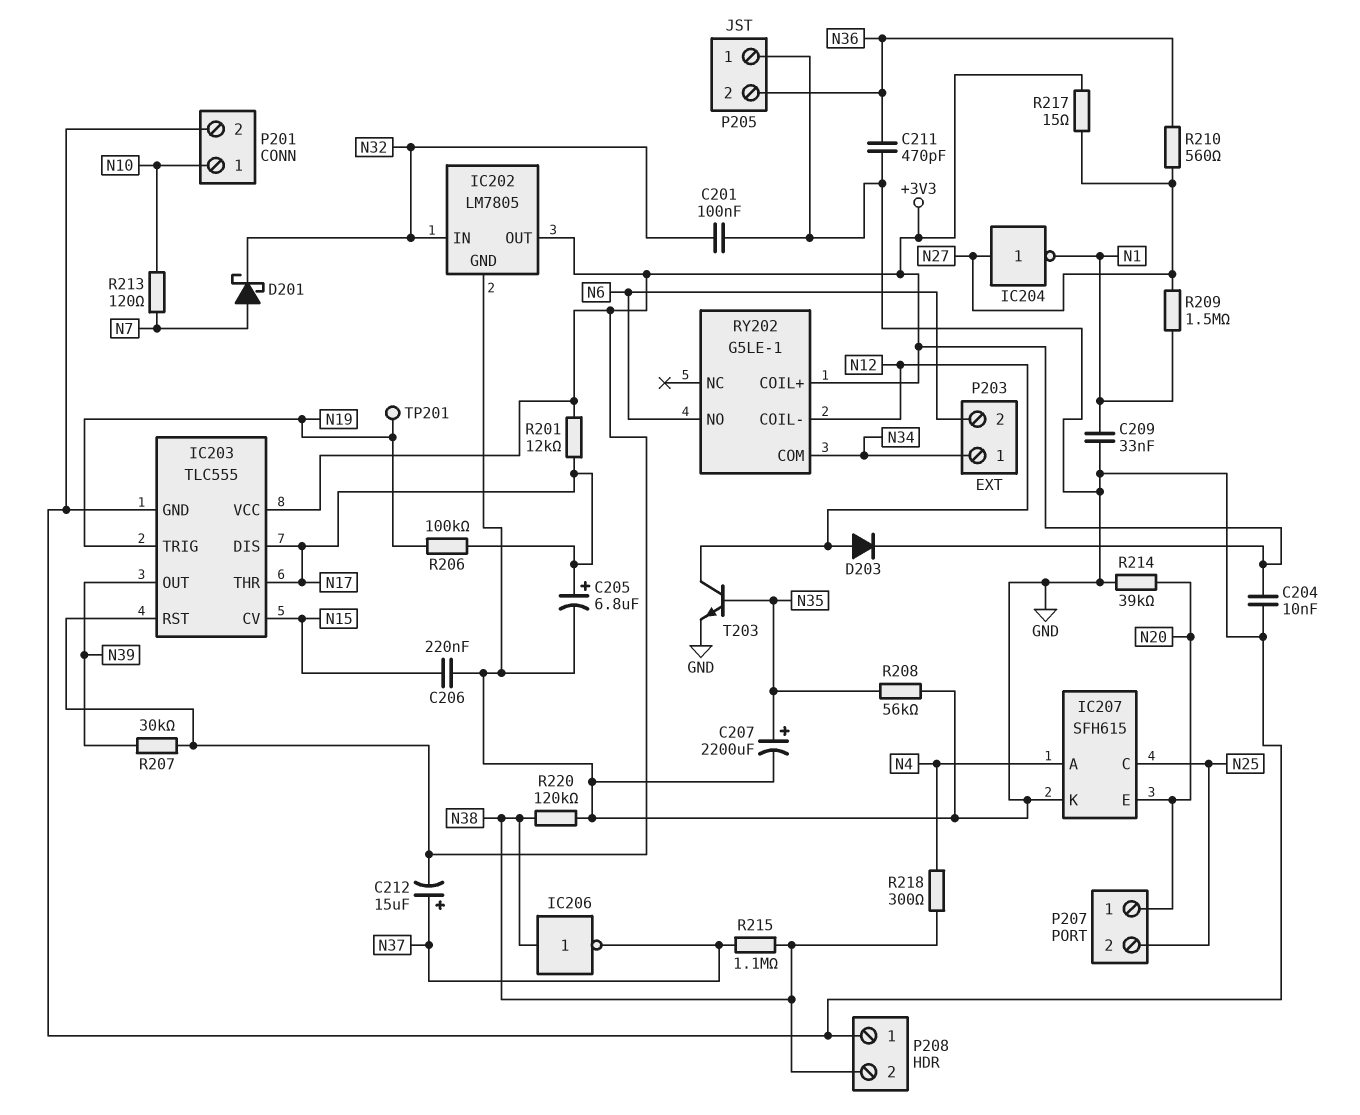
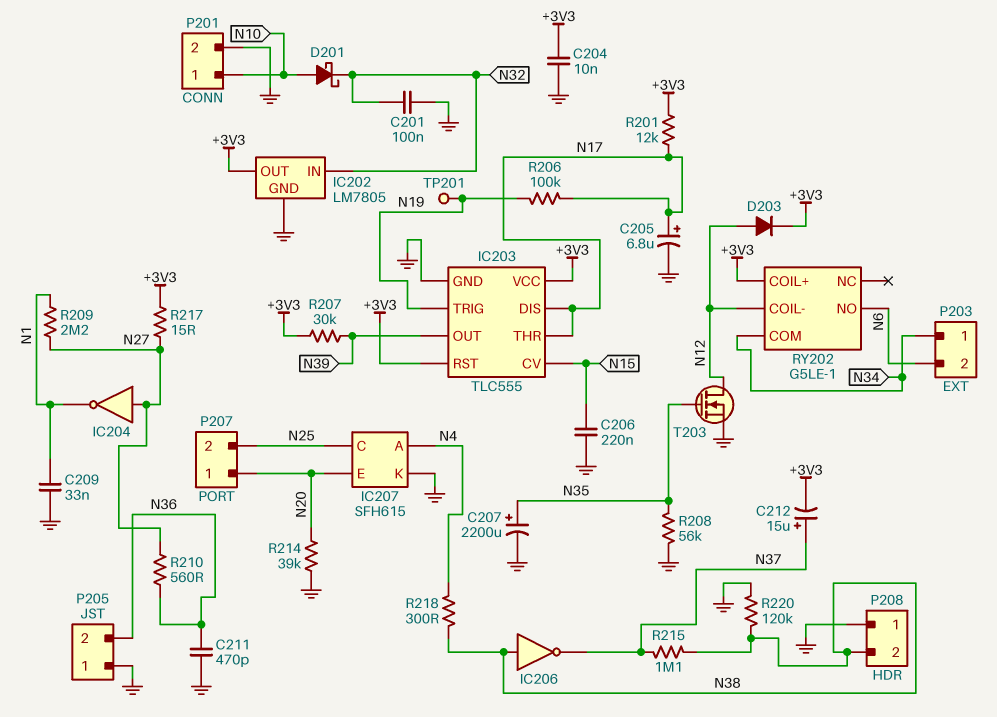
D201: schottky (A N7, K N32) -> schottky (A N10, K N32)
R209: 1.5M (N1, N27) -> 2.2M (N1, N27)
R213: 120 (N7, N10) -> none
T203: NPN (B N35, C N12, E GND) -> NMOS (G N35, D N12, S GND)

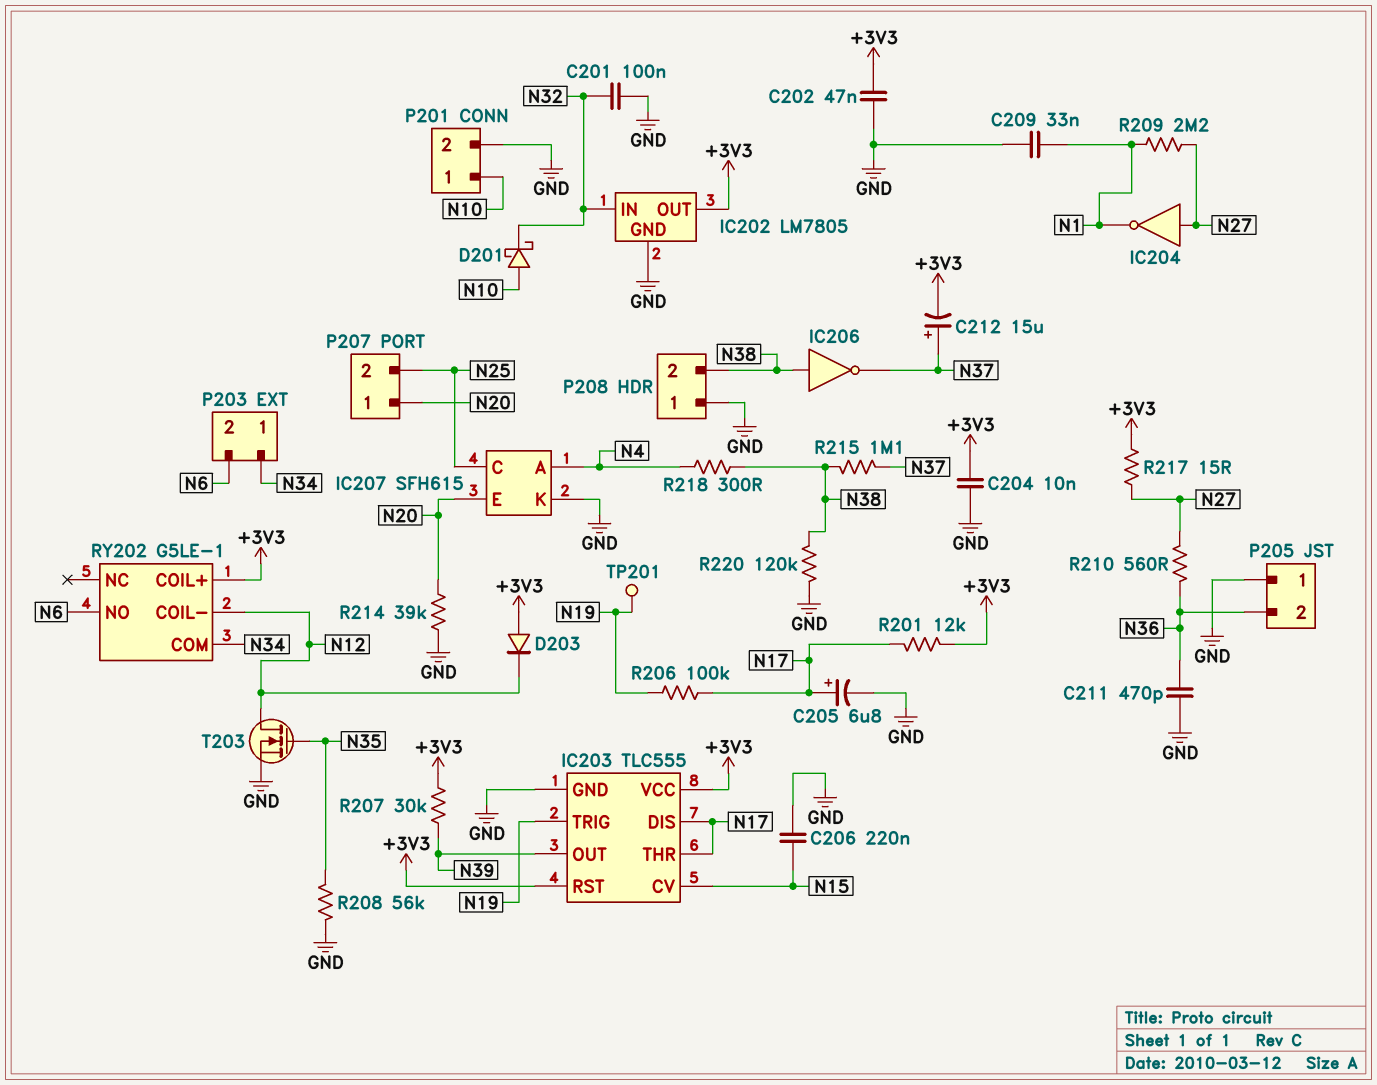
C202: none -> 47nF (+3V3, GND)
C207: 2200uF (plus N35, minus GND) -> none
D203: diode (A N12, K +3V3) -> diode (A +3V3, K N12)

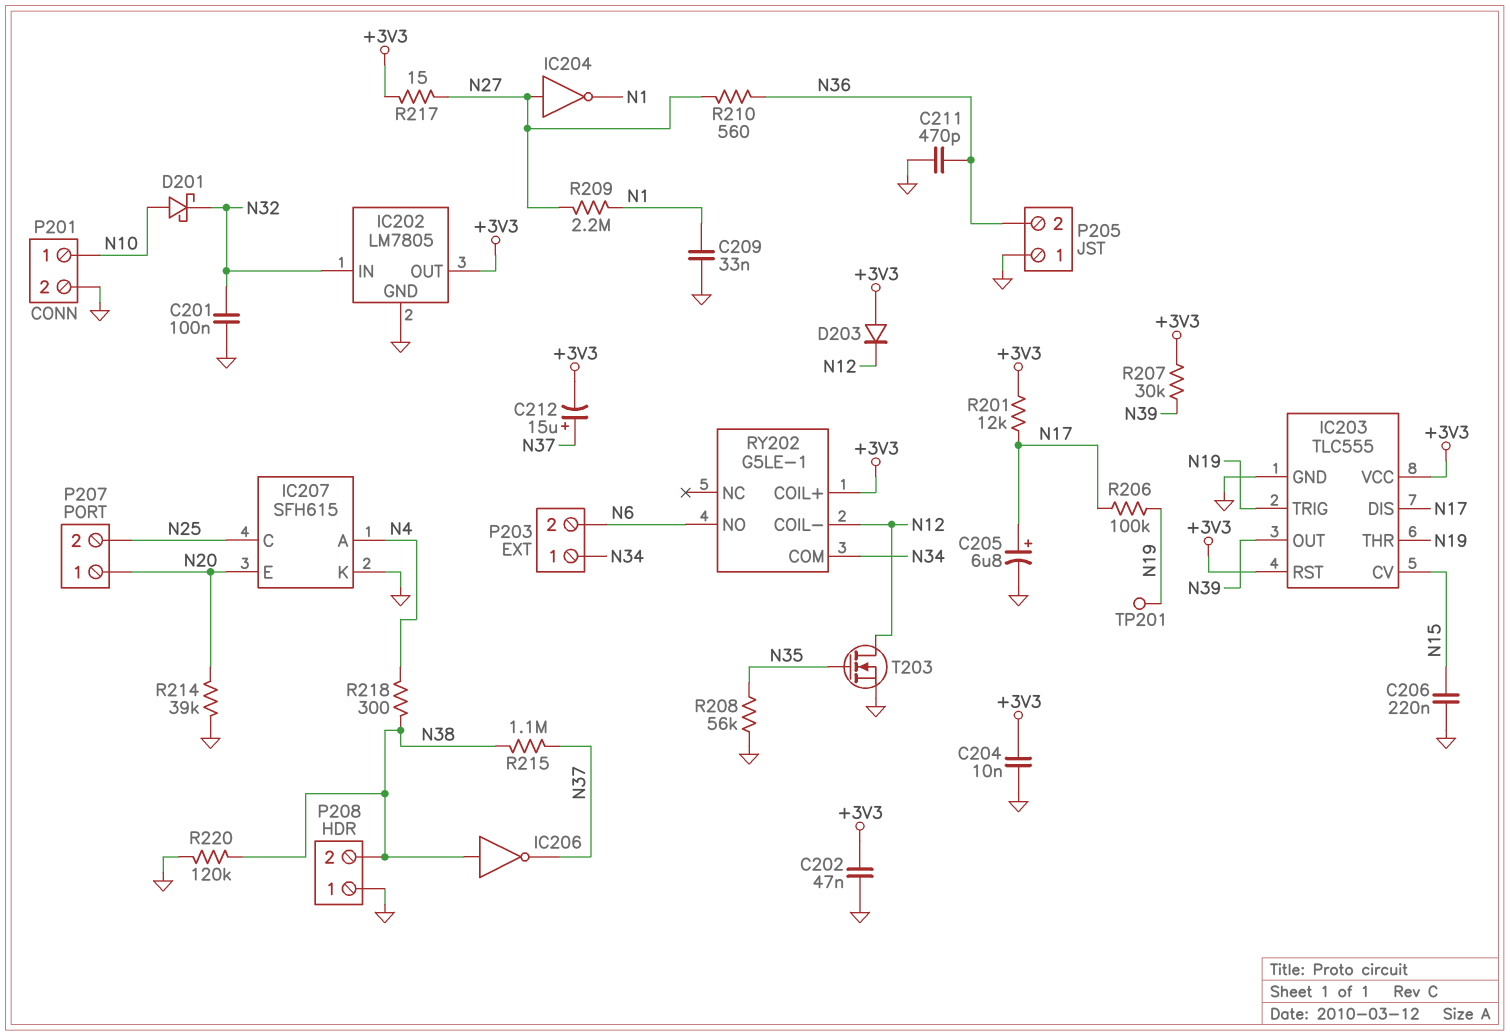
IC203 pin THR: N17 -> N19

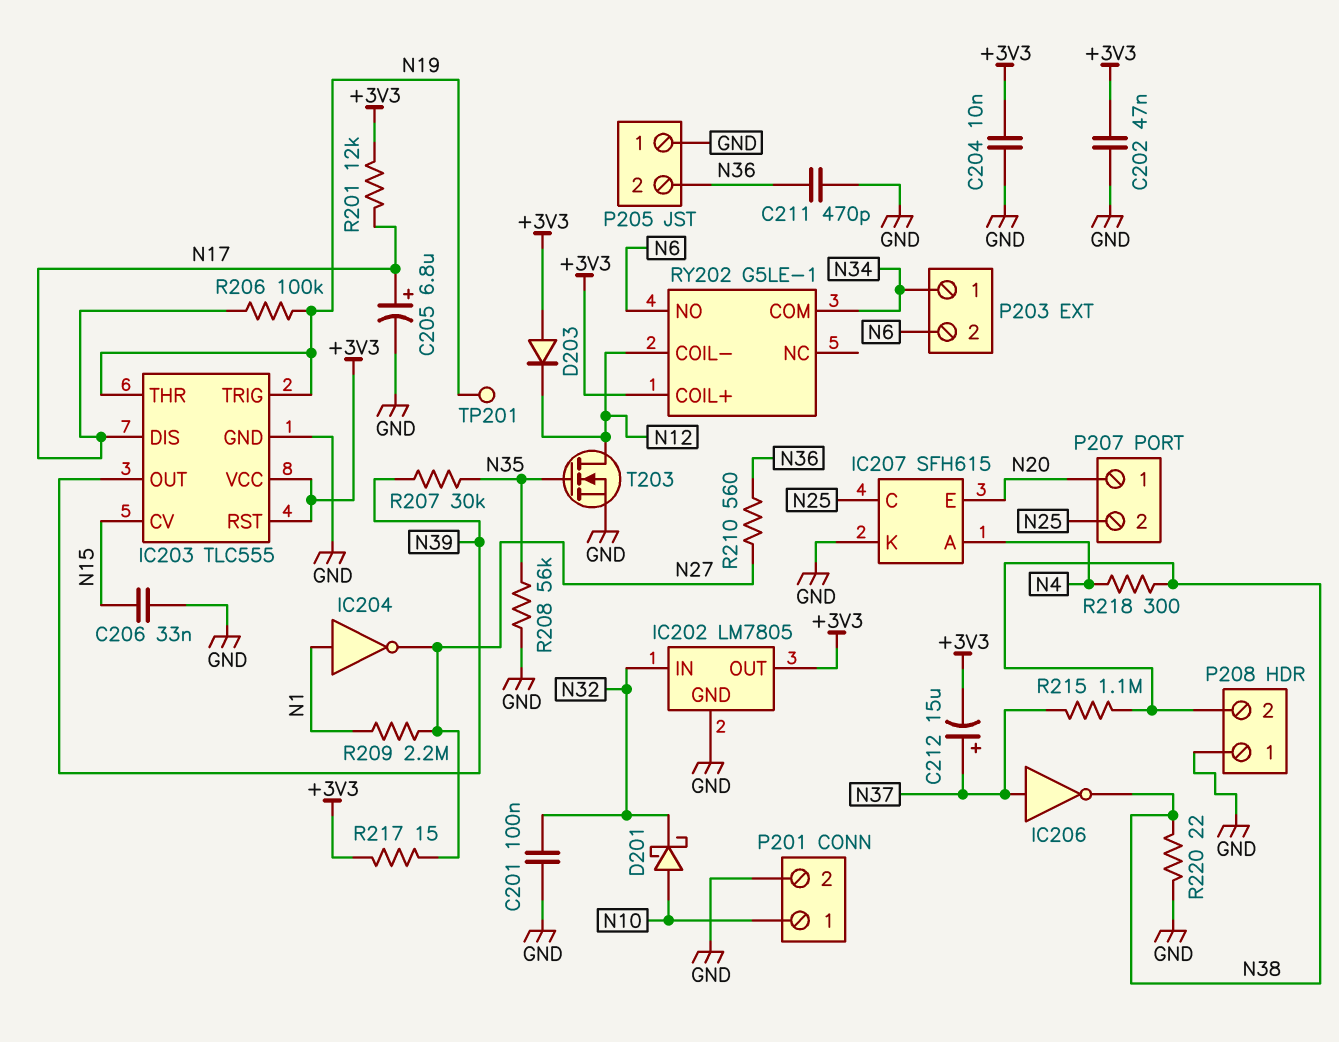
C206: 220nF (GND, N15) -> 33nF (GND, N15)
C209: 33nF (GND, N1) -> none
IC204: NOT (in N27, out N1) -> NOT (in N1, out N27)
IC206: NOT (in N38, out N37) -> NOT (in N37, out N38)
R207: 30k (+3V3, N39) -> 30k (N35, N39)
R214: 39k (GND, N20) -> none
R220: 120k (GND, N38) -> 22 (GND, N38)

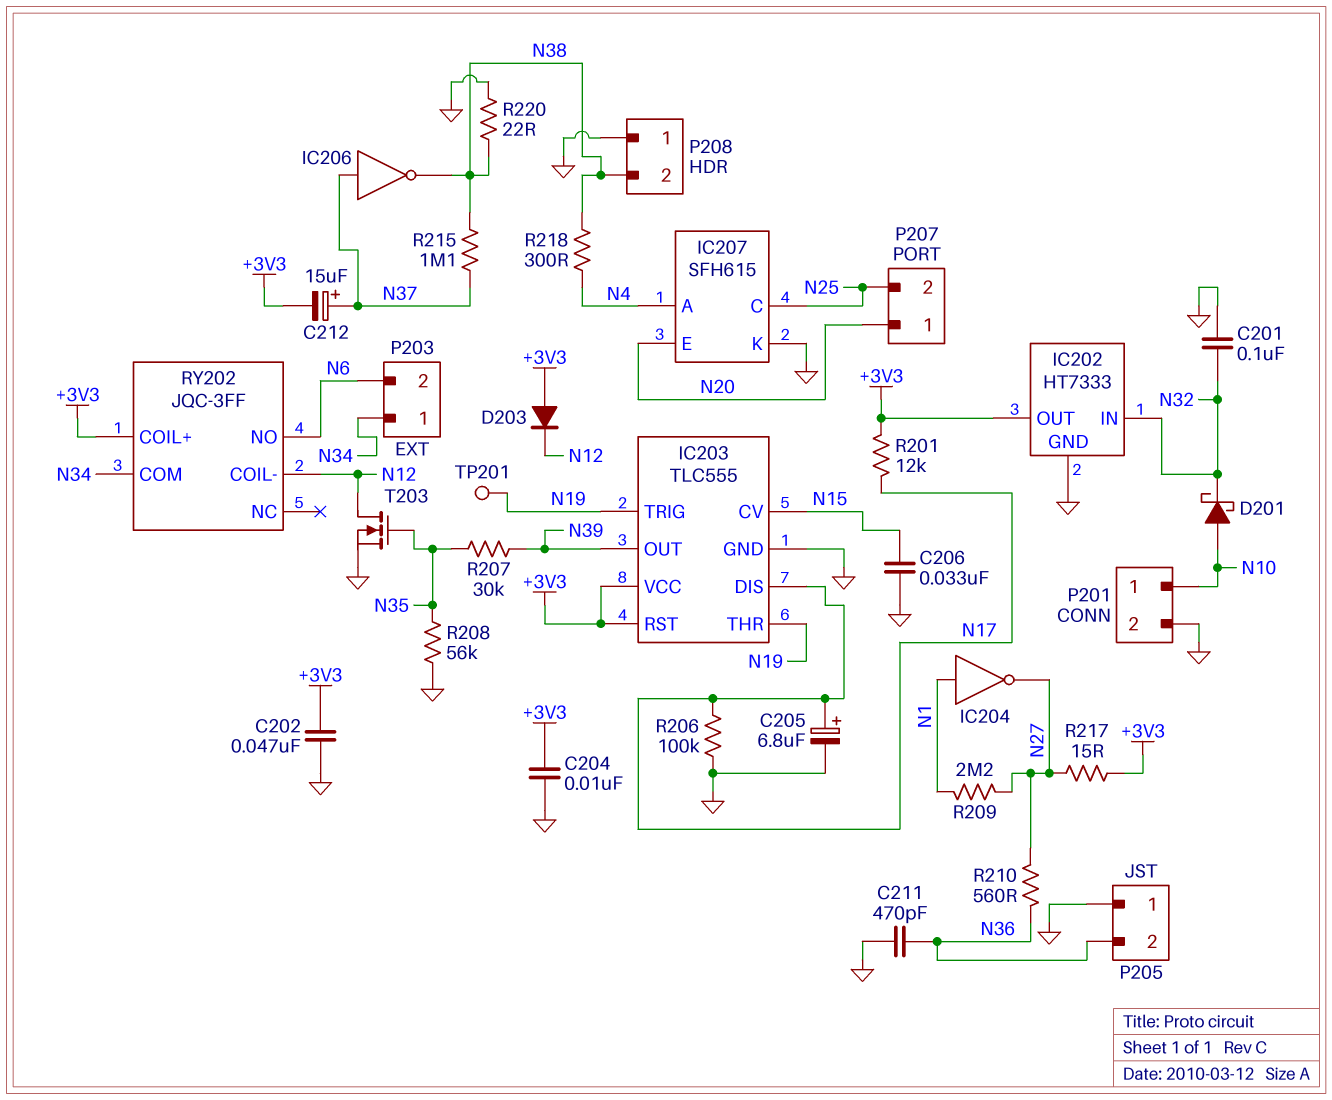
IC202: LM7805 -> HT7333
R206: 100k (N17, N19) -> 100k (GND, N17)
RY202: G5LE-1 -> JQC-3FF

